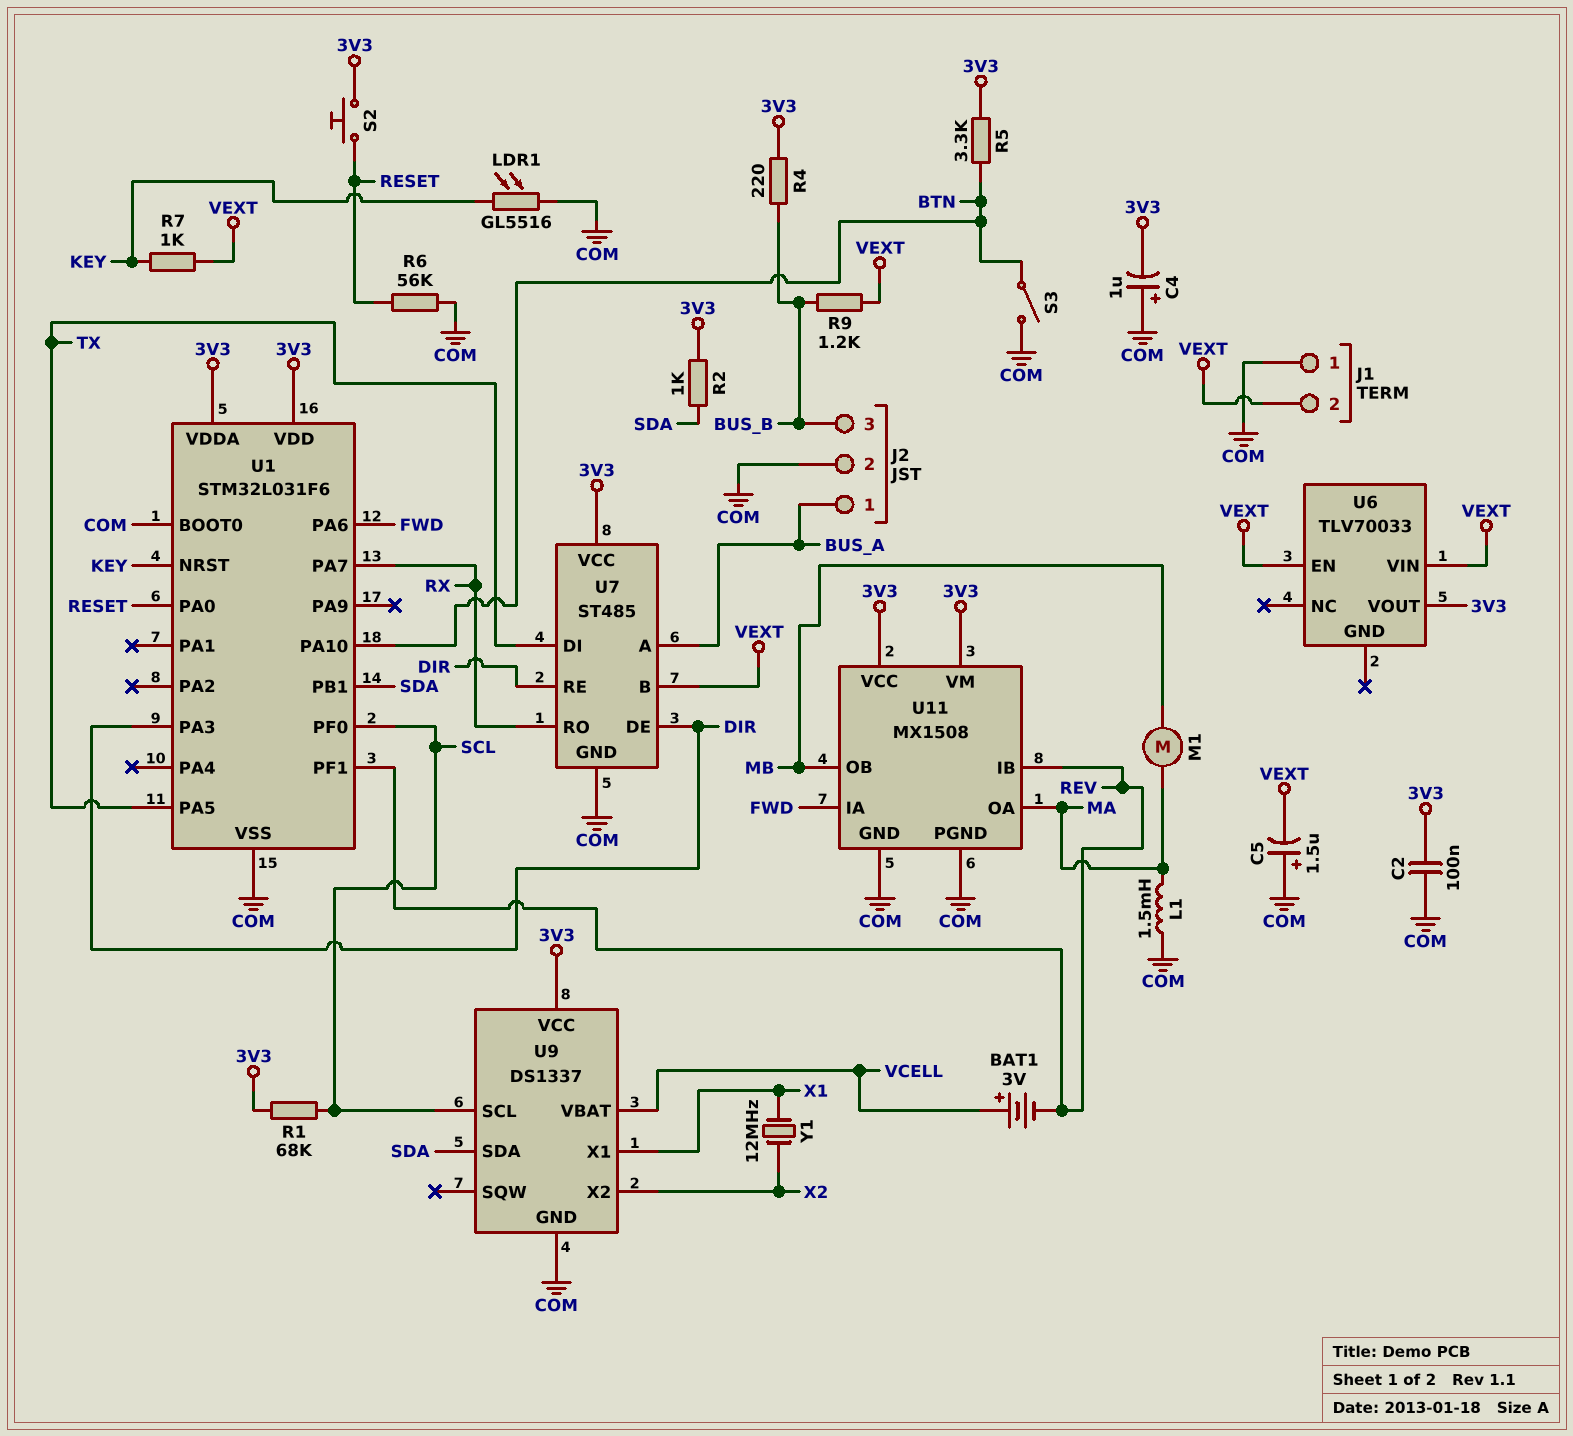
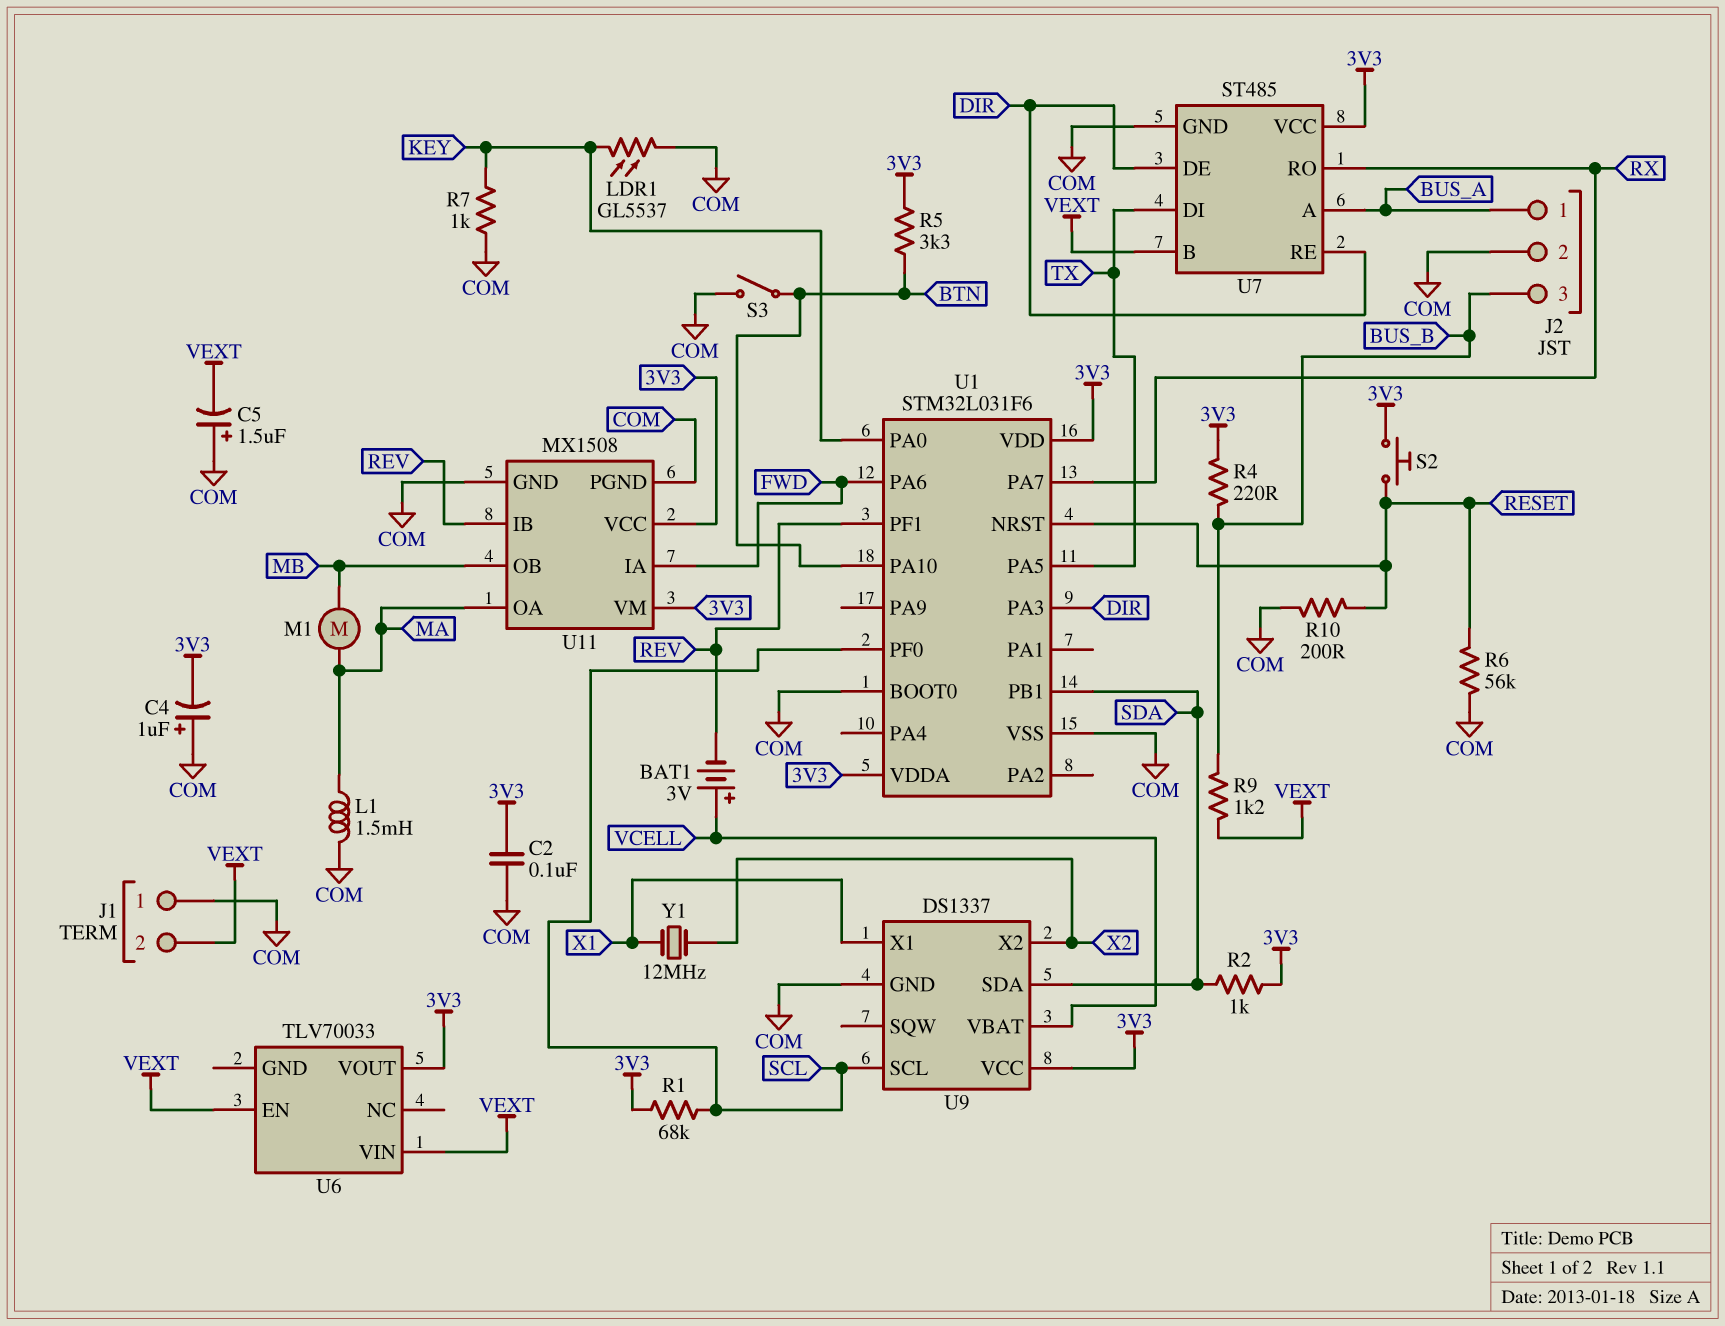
LDR1: GL5516 (COM, KEY) -> GL5537 (COM, KEY)
R7: 1k (KEY, VEXT) -> 1k (COM, KEY)
R10: none -> 200 (COM, RESET)
U1 pin NRST: KEY -> RESET
U1 pin PA0: RESET -> KEY

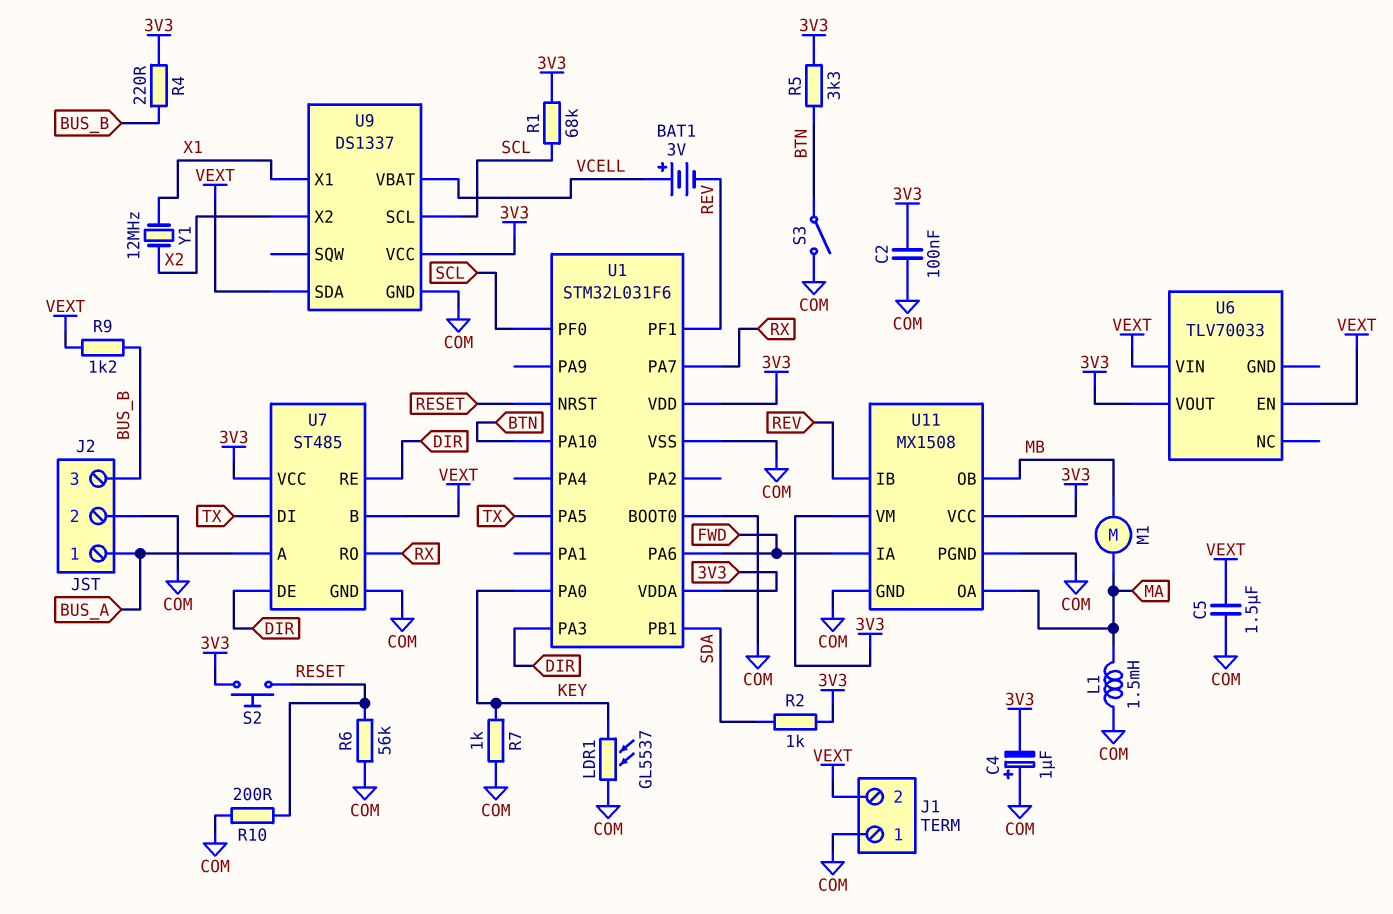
C5: 1.5uF (plus COM, minus VEXT) -> 1.5uF (COM, VEXT)
U9 pin SDA: SDA -> VEXT

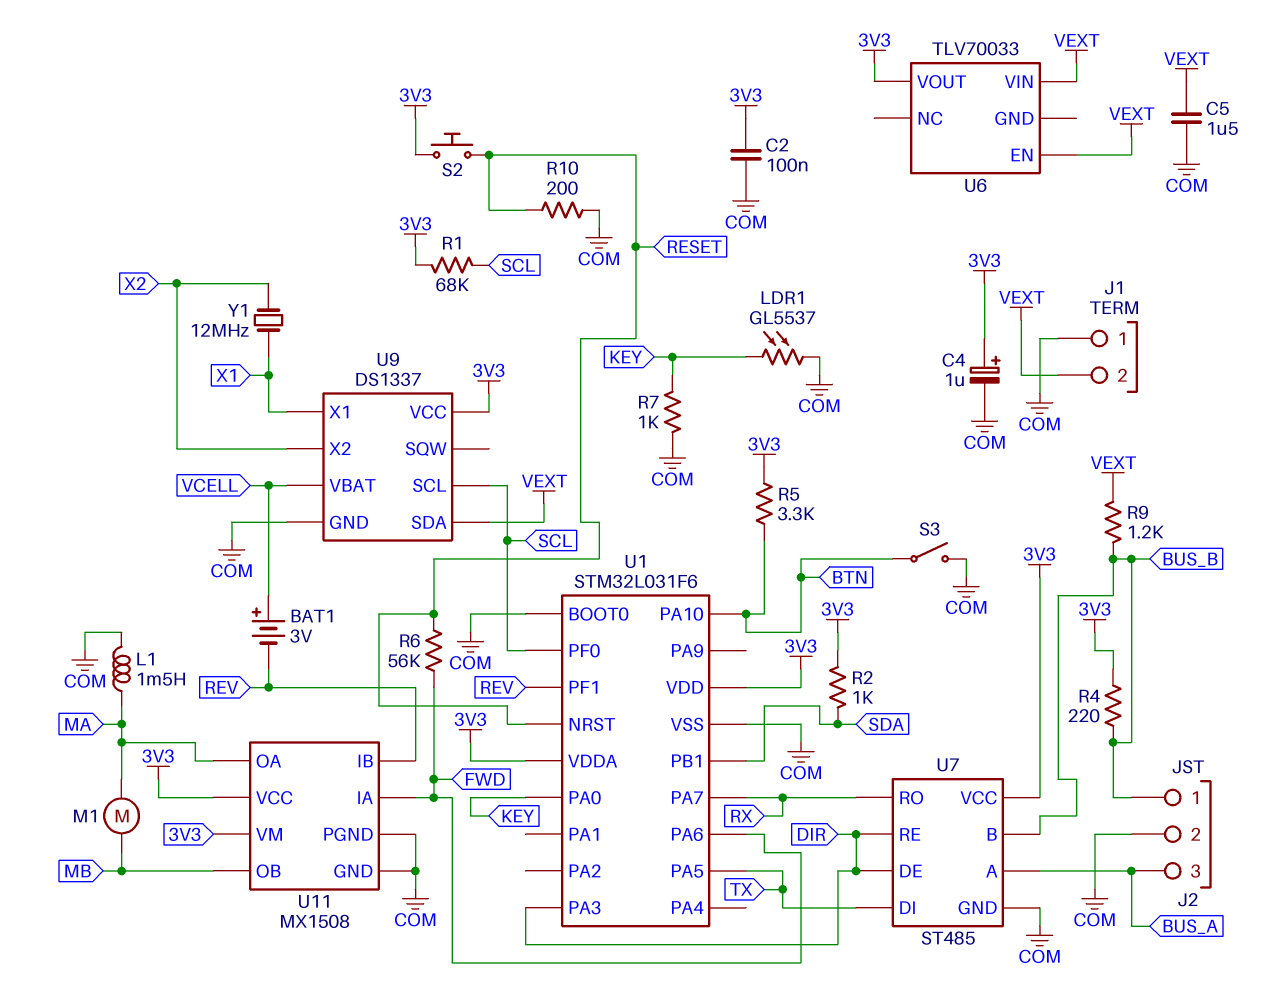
C4: 1uF (plus COM, minus 3V3) -> 1uF (plus 3V3, minus COM)
J2 pin 1: BUS_A -> BUS_B
J2 pin 3: BUS_B -> BUS_A
R6: 56k (COM, RESET) -> 56k (FWD, RESET)
U7 pin B: VEXT -> BUS_B

